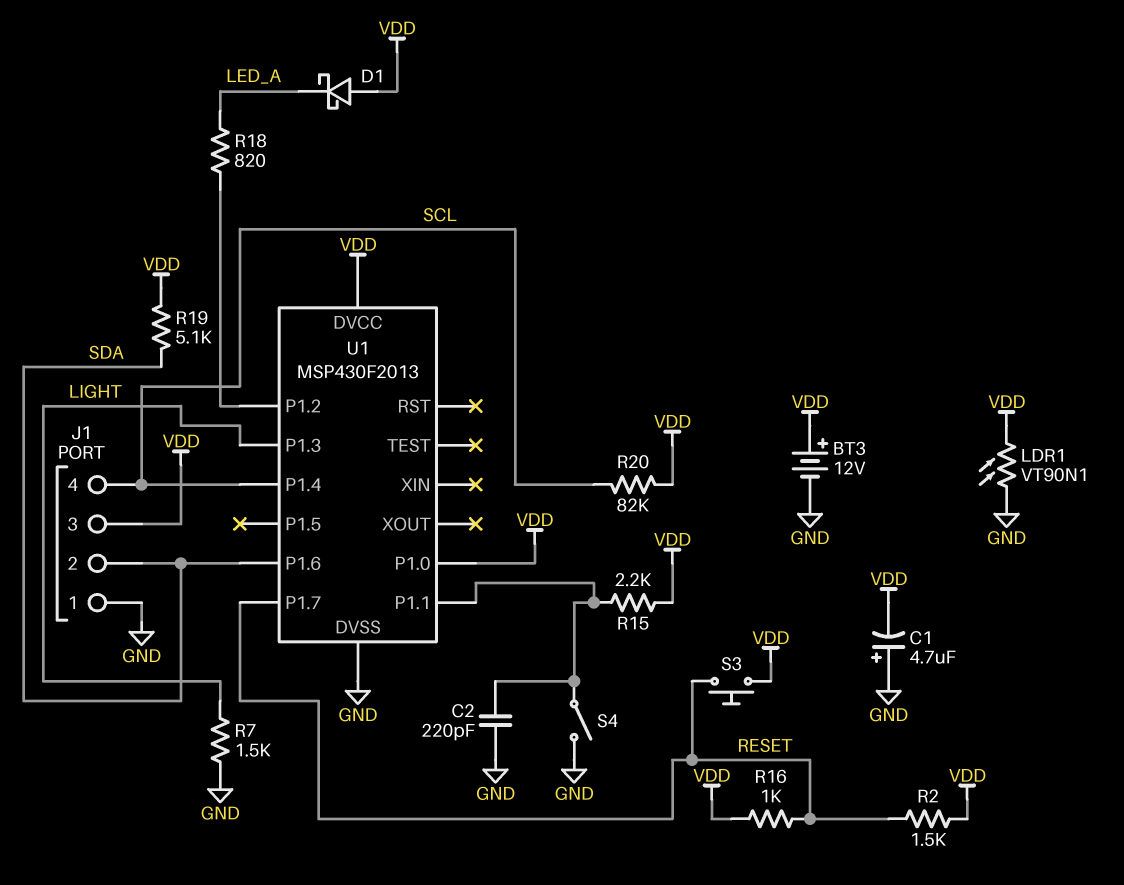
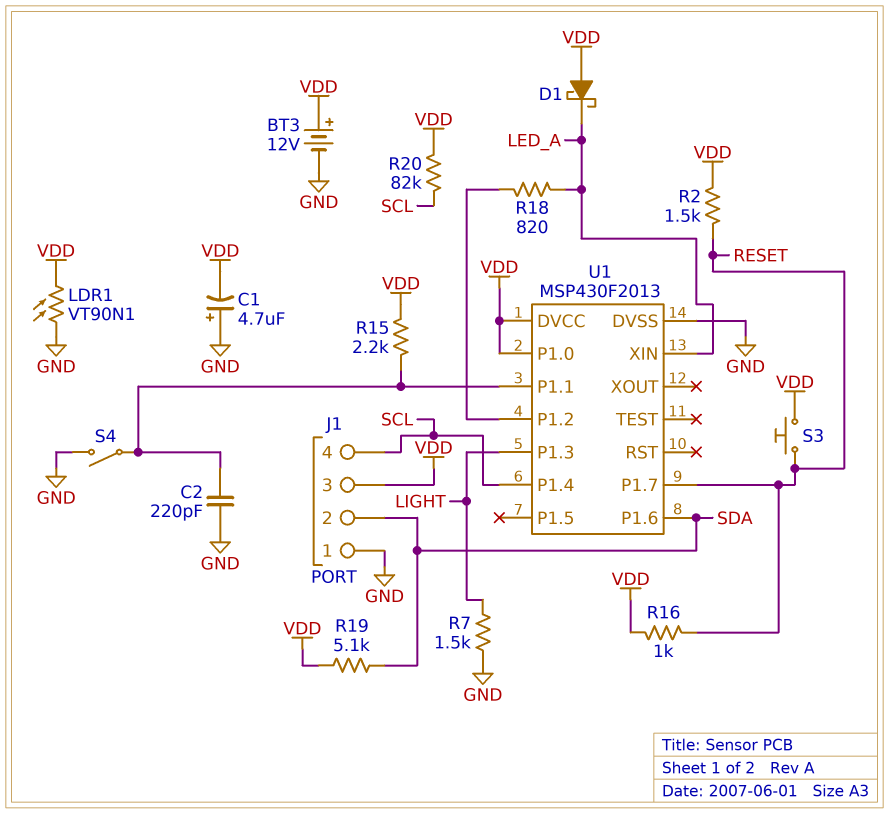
U1 pin XIN: none -> LED_A

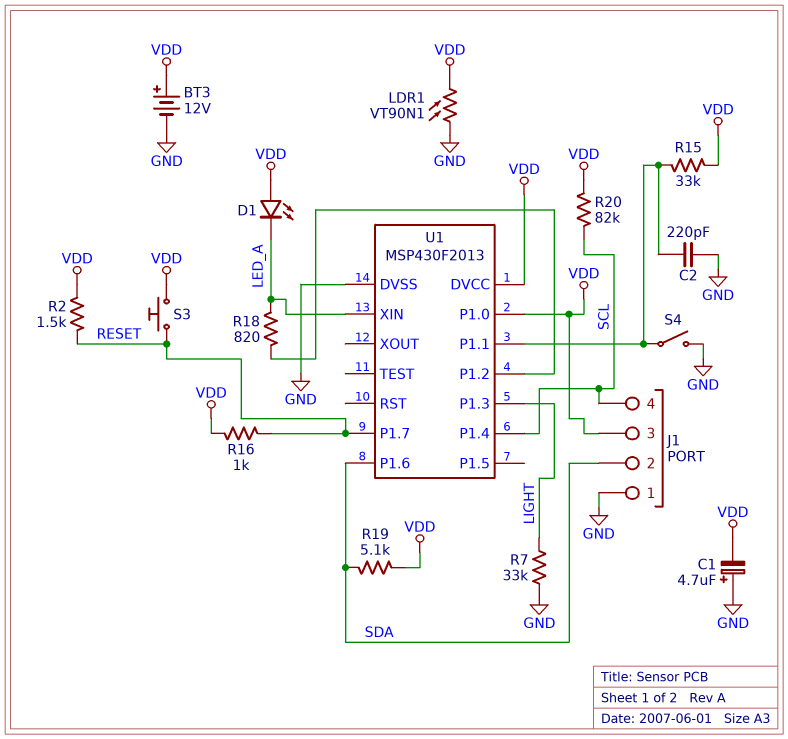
D1: schottky (A VDD, K LED_A) -> LED (A VDD, K LED_A)
R7: 1.5k (GND, LIGHT) -> 33k (GND, LIGHT)
R15: 2.2k (U1/P1.1, VDD) -> 33k (U1/P1.1, VDD)

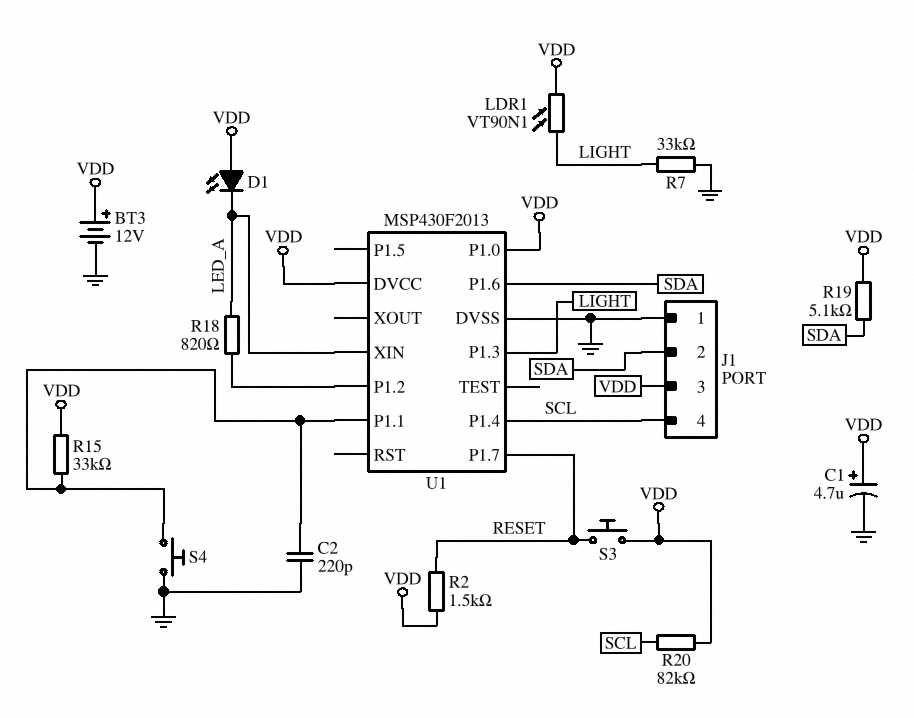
C1: 4.7uF (plus GND, minus VDD) -> 4.7uF (plus VDD, minus GND)
LDR1: VT90N1 (GND, VDD) -> VT90N1 (LIGHT, VDD)
R16: 1k (RESET, VDD) -> none
S4: switch (GND, U1/P1.1) -> button (GND, U1/P1.1)

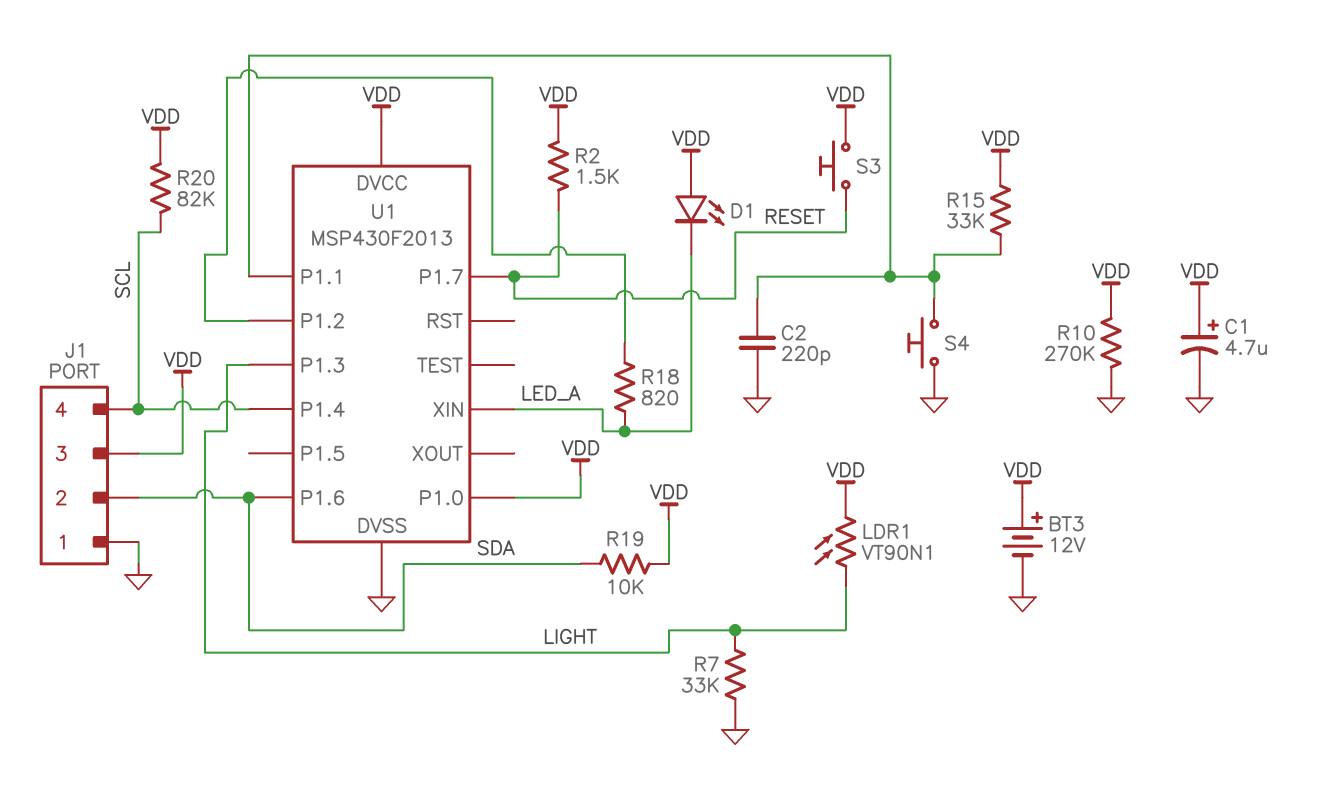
R10: none -> 270k (GND, VDD)
R19: 5.1k (SDA, VDD) -> 10k (SDA, VDD)

